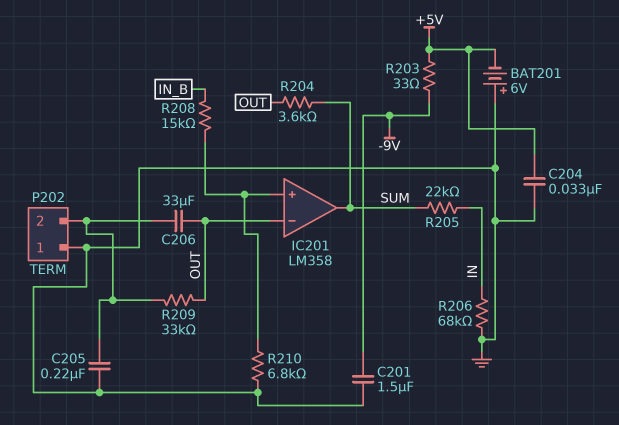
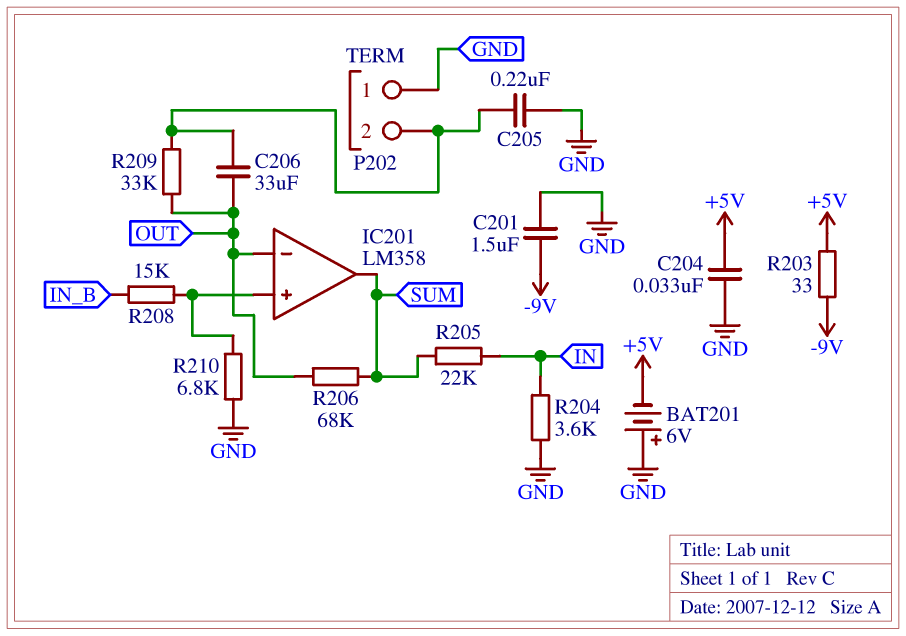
R204: 3.6k (OUT, SUM) -> 3.6k (GND, IN)
R206: 68k (GND, IN) -> 68k (OUT, SUM)

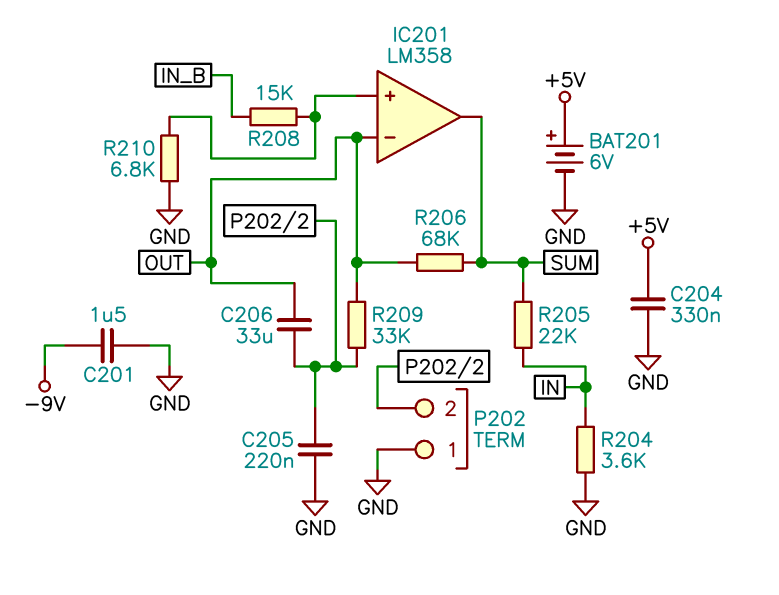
BAT201: 6V (plus GND, minus +5V) -> 6V (plus +5V, minus GND)
C204: 33nF (+5V, GND) -> 330nF (+5V, GND)
R203: 33 (+5V, -9V) -> none

